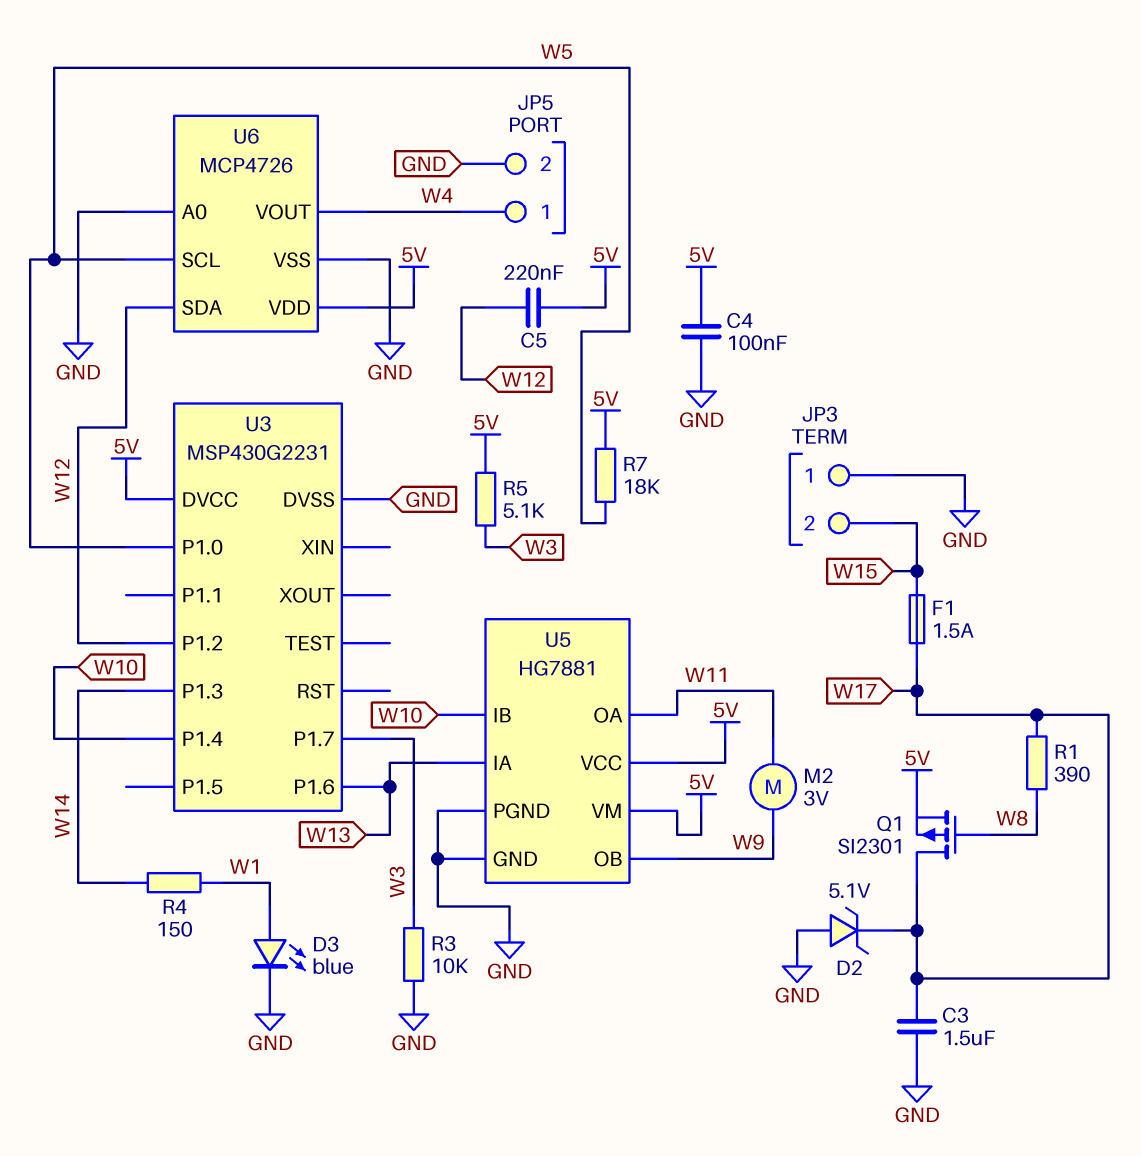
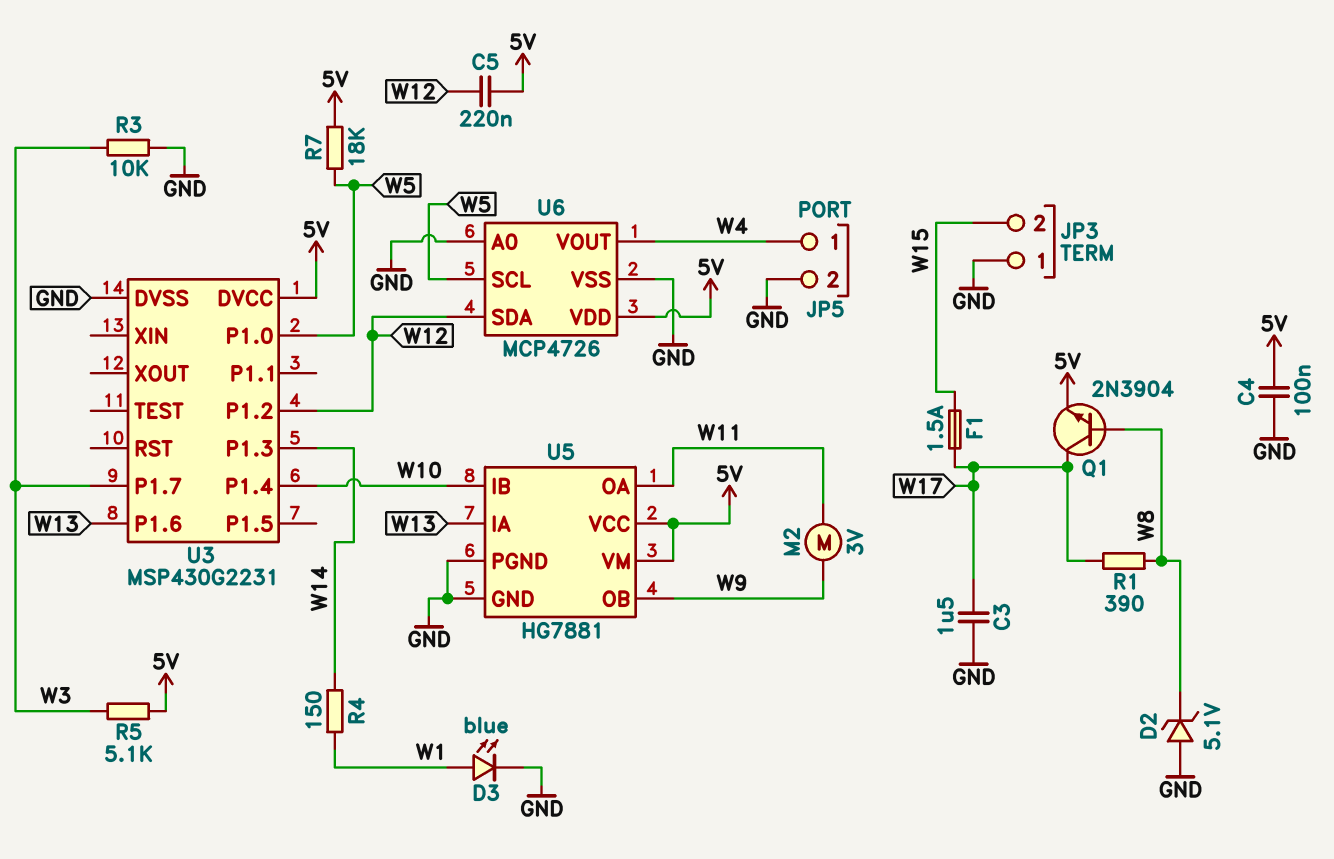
D2: zener 5.1V (A GND, K W17) -> zener 5.1V (A GND, K W8)
Q1: PMOS SI2301 (G W8, D W17, S 5V) -> NPN 2N3904 (B W8, C W17, E 5V)

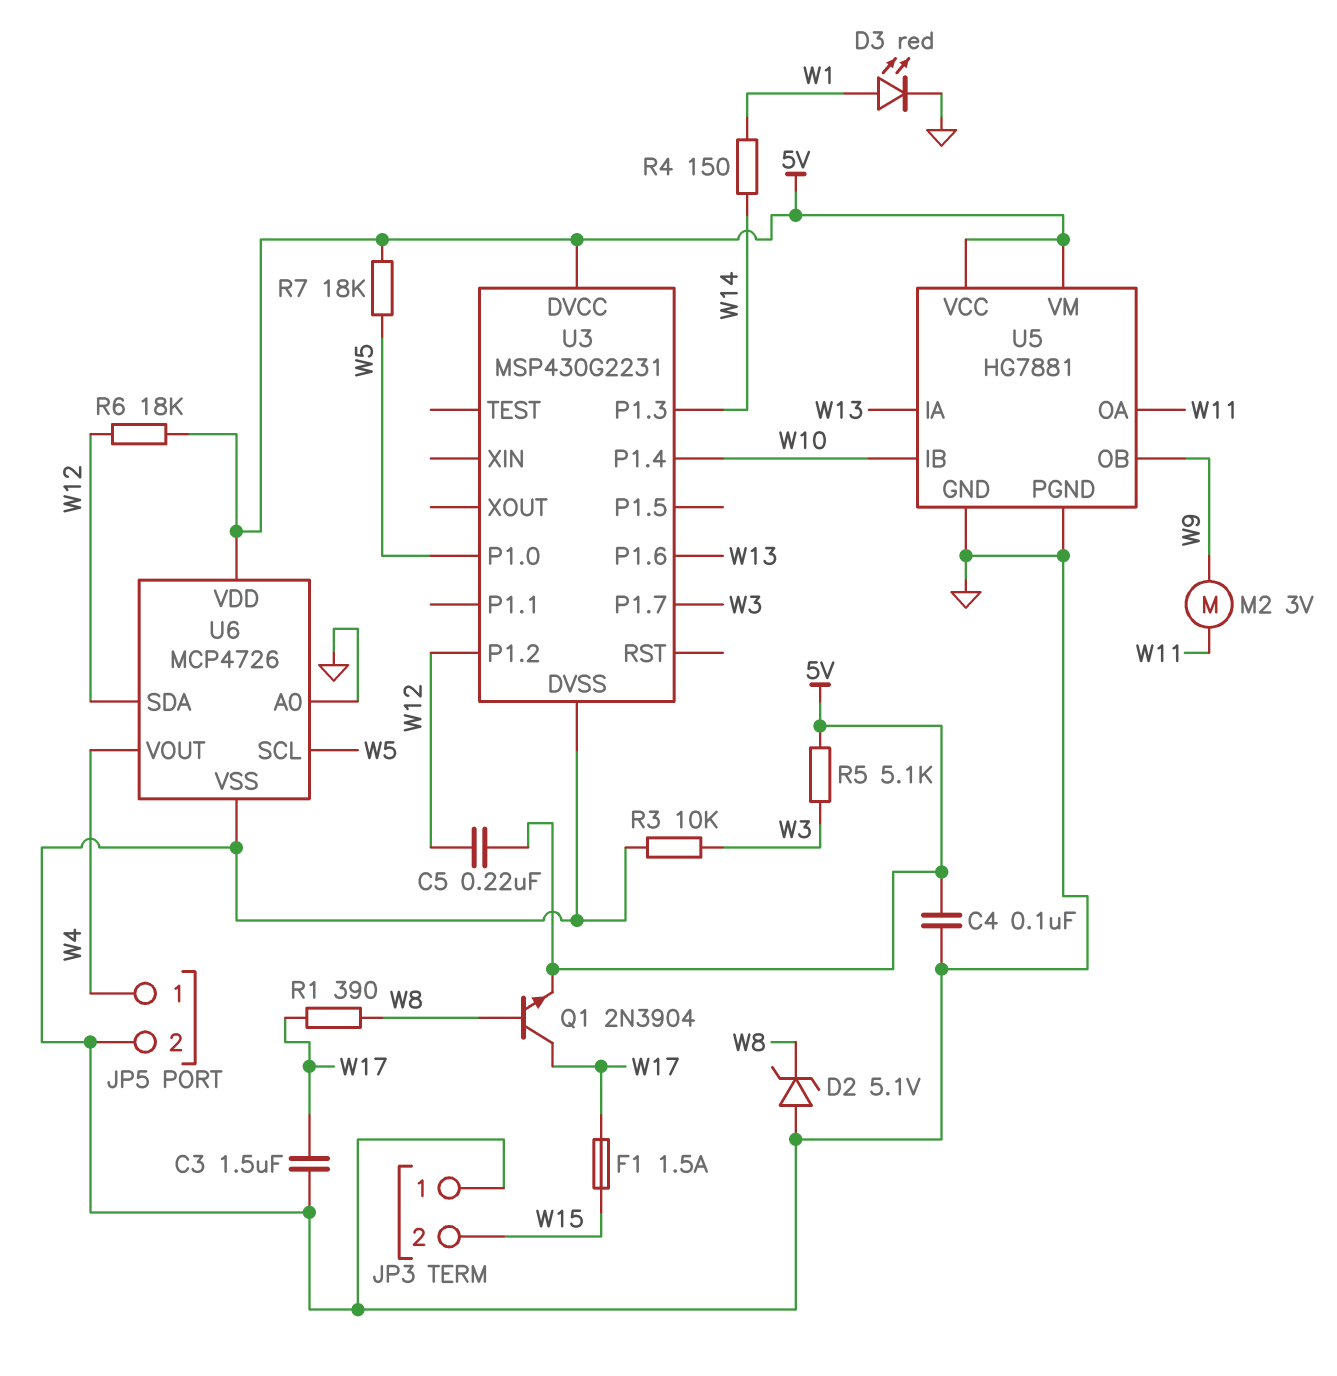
D3: LED blue (A W1, K GND) -> LED red (A W1, K GND)
R6: none -> 18k (5V, W12)

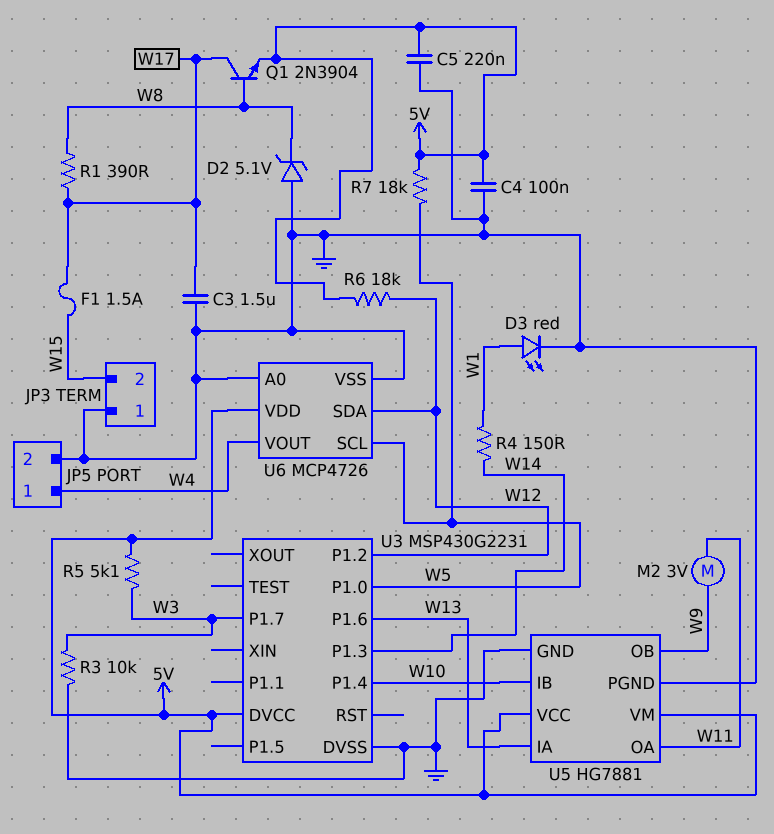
C5: 220nF (5V, W12) -> 220nF (5V, GND)

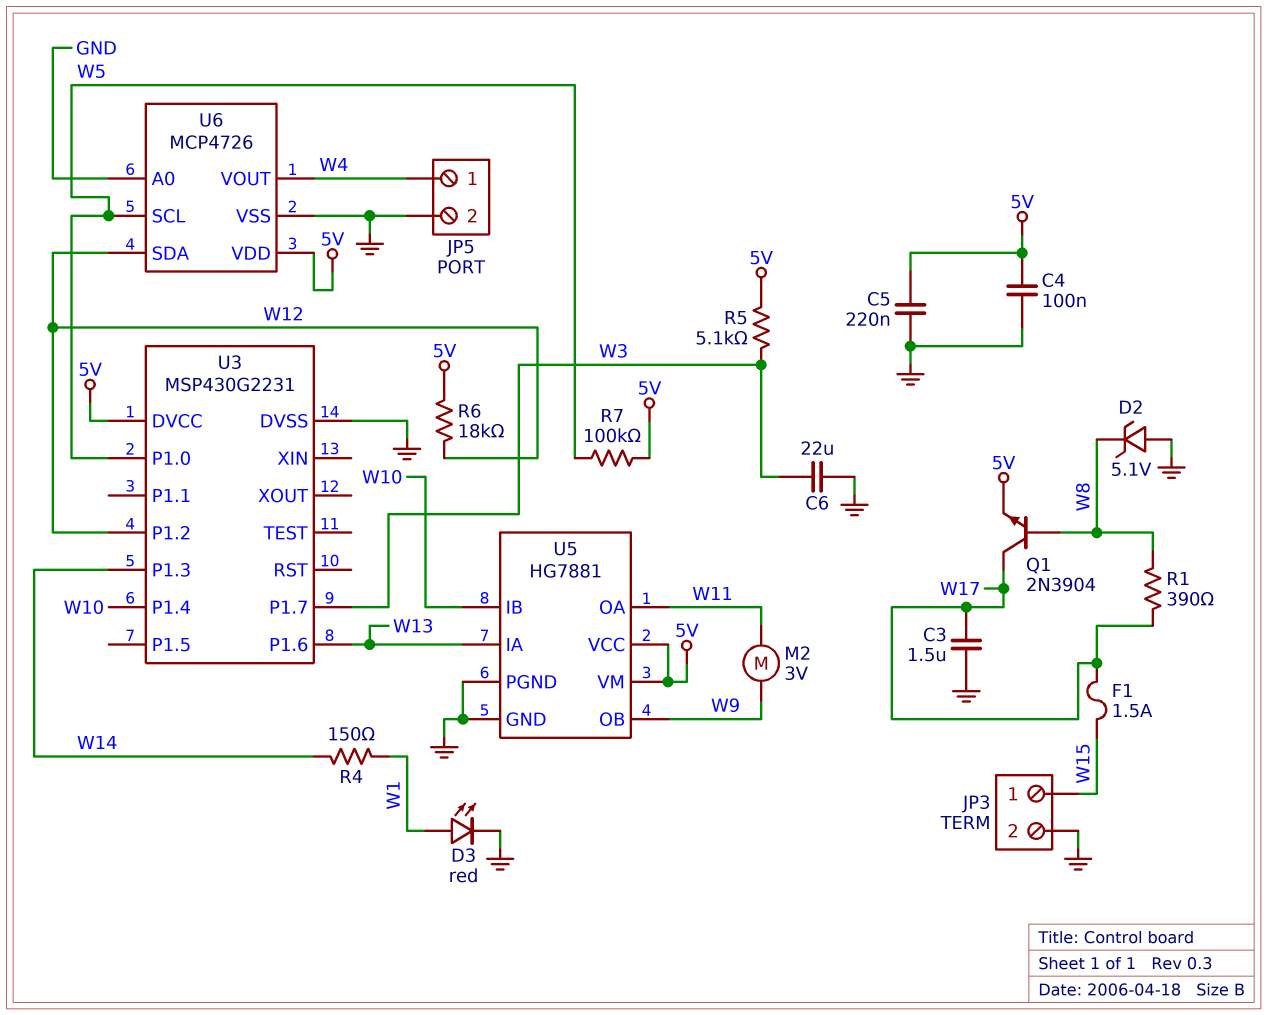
C6: none -> 22uF (GND, W3)
JP3 pin 1: GND -> W15
JP3 pin 2: W15 -> GND
R3: 10k (GND, W3) -> none
R7: 18k (5V, W5) -> 100k (5V, W5)

